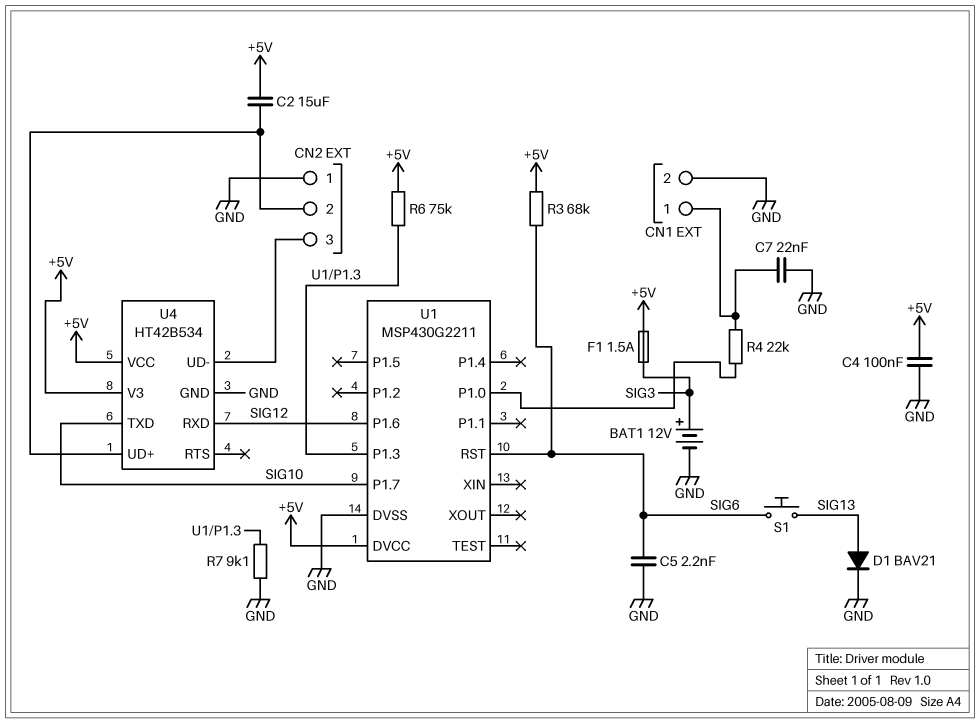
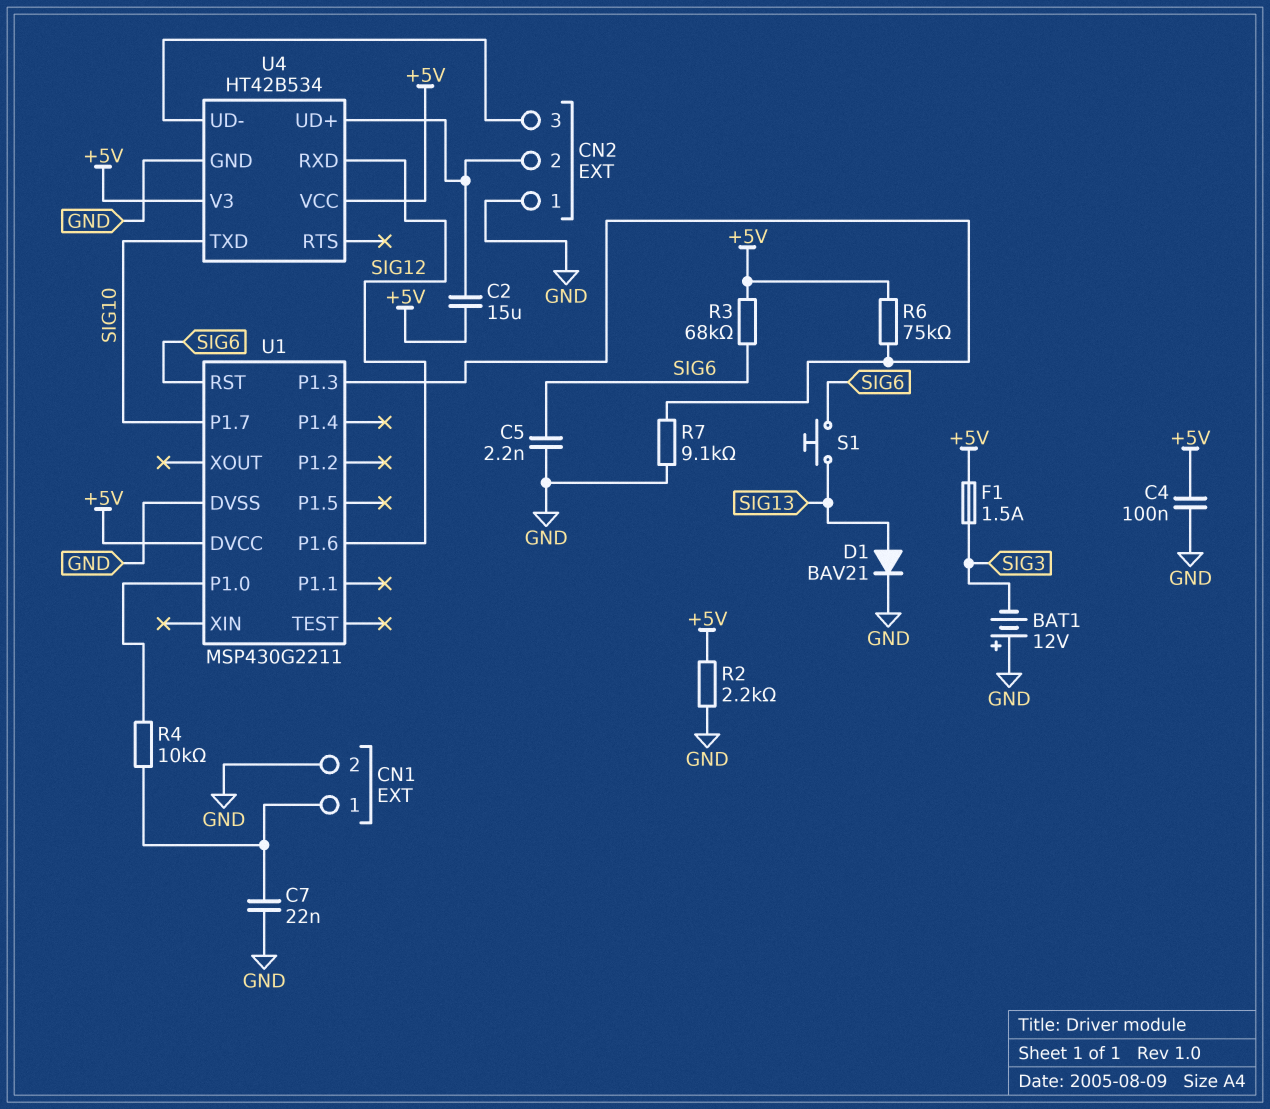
BAT1: 12V (plus SIG3, minus GND) -> 12V (plus GND, minus SIG3)
R2: none -> 2.2k (+5V, GND)
R4: 22k (CN1/1, U1/P1.0) -> 10k (CN1/1, U1/P1.0)

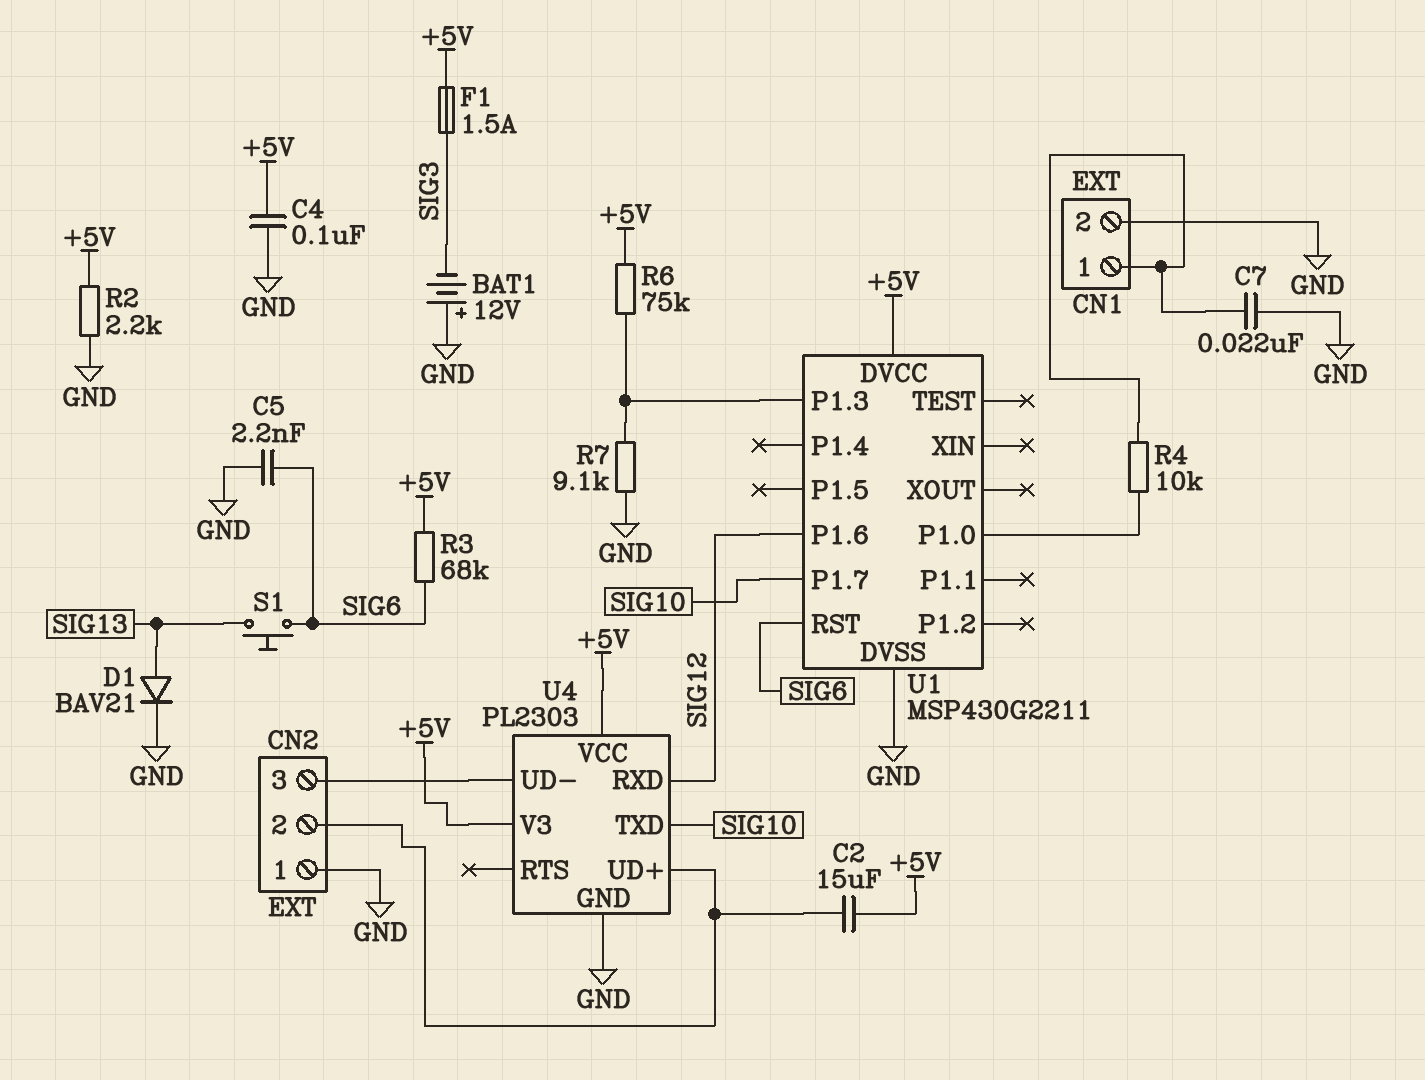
U4: HT42B534 -> PL2303

